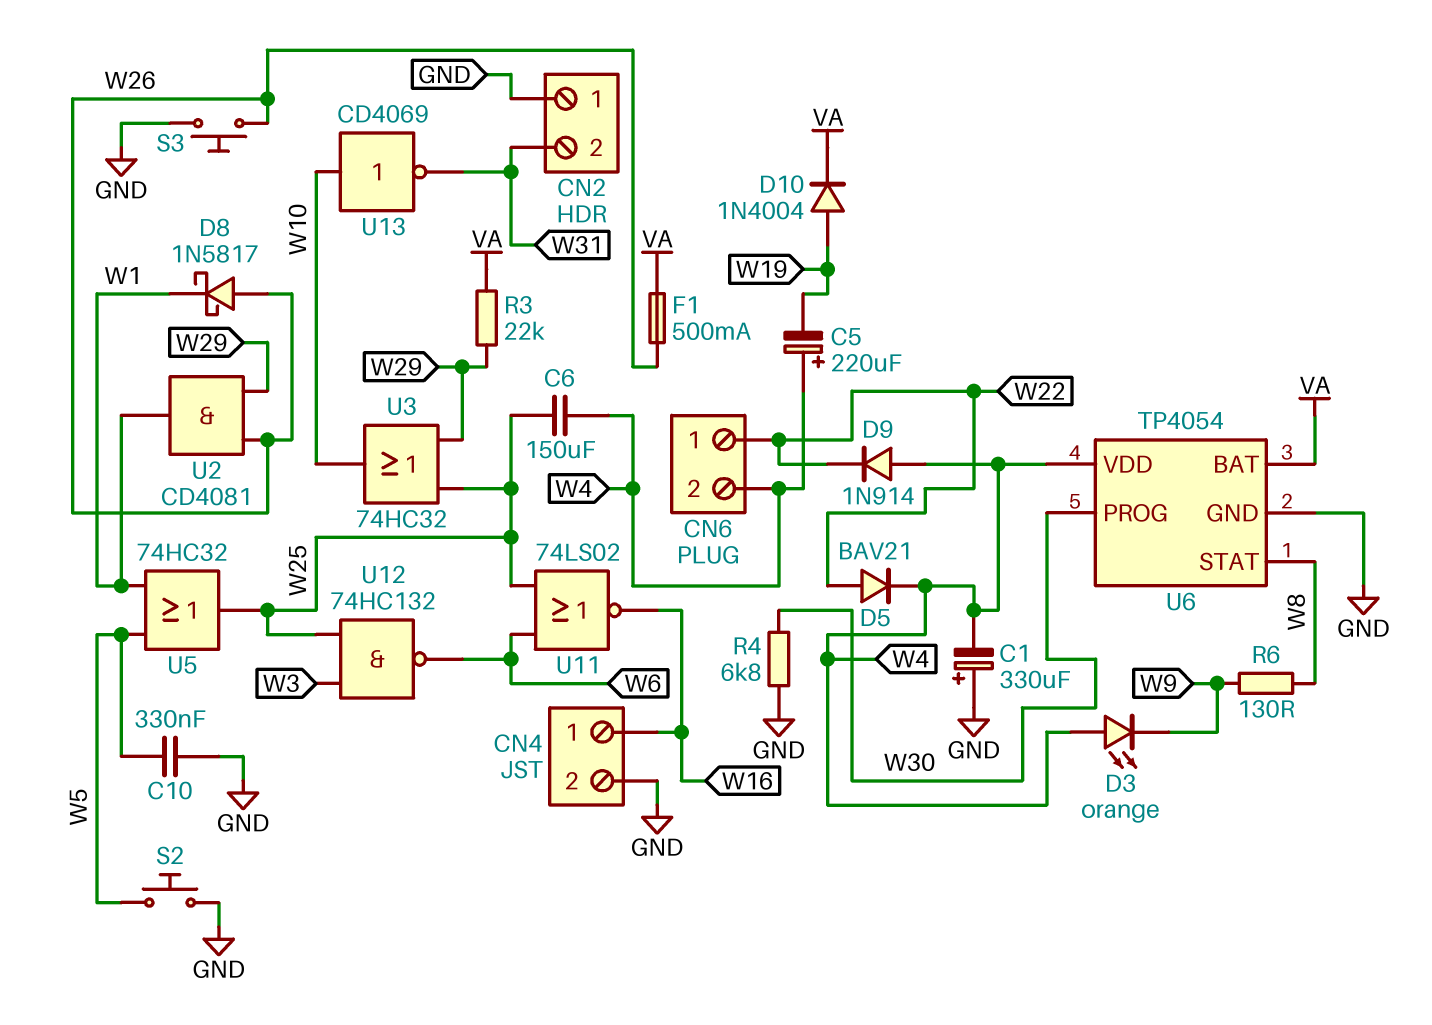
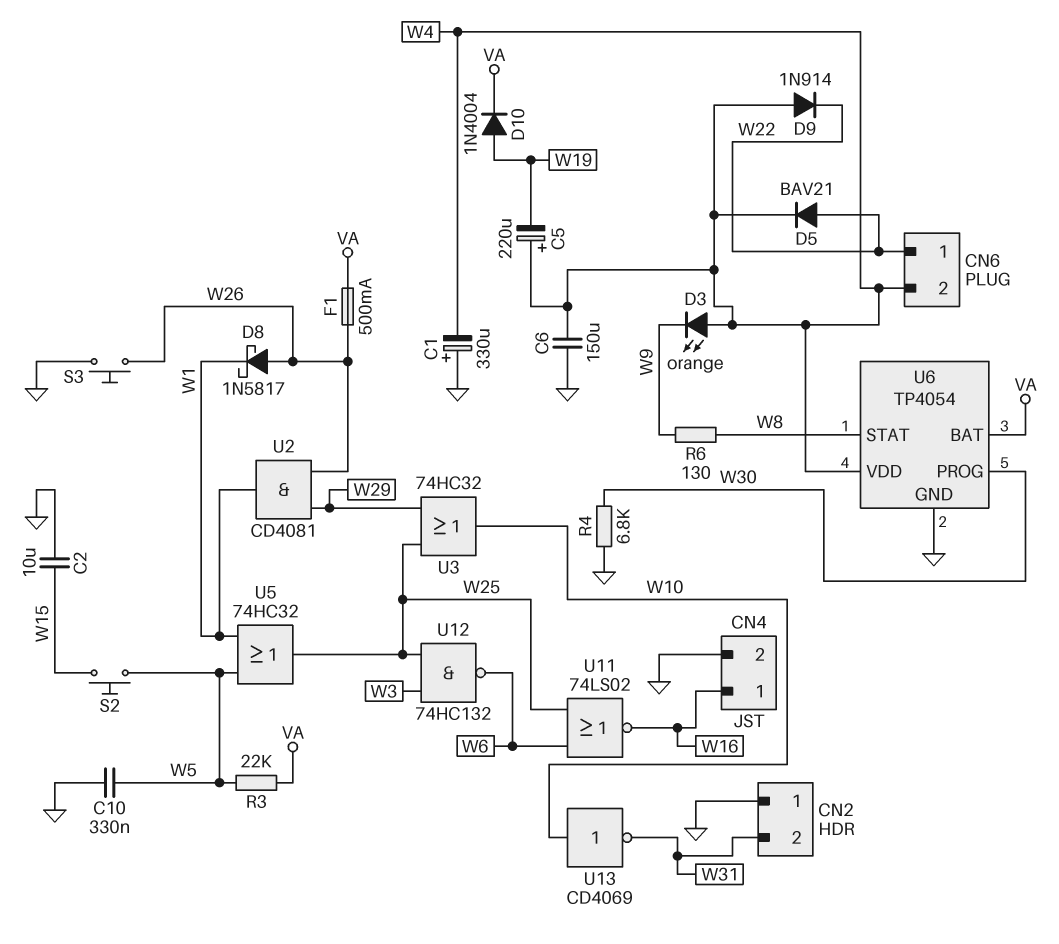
C2: none -> 10uF (GND, W15)
C6: 150uF (W4, W25) -> 150uF (GND, W4)
R3: 22k (VA, W29) -> 22k (VA, W5)
S2: button (GND, W5) -> button (W5, W15)

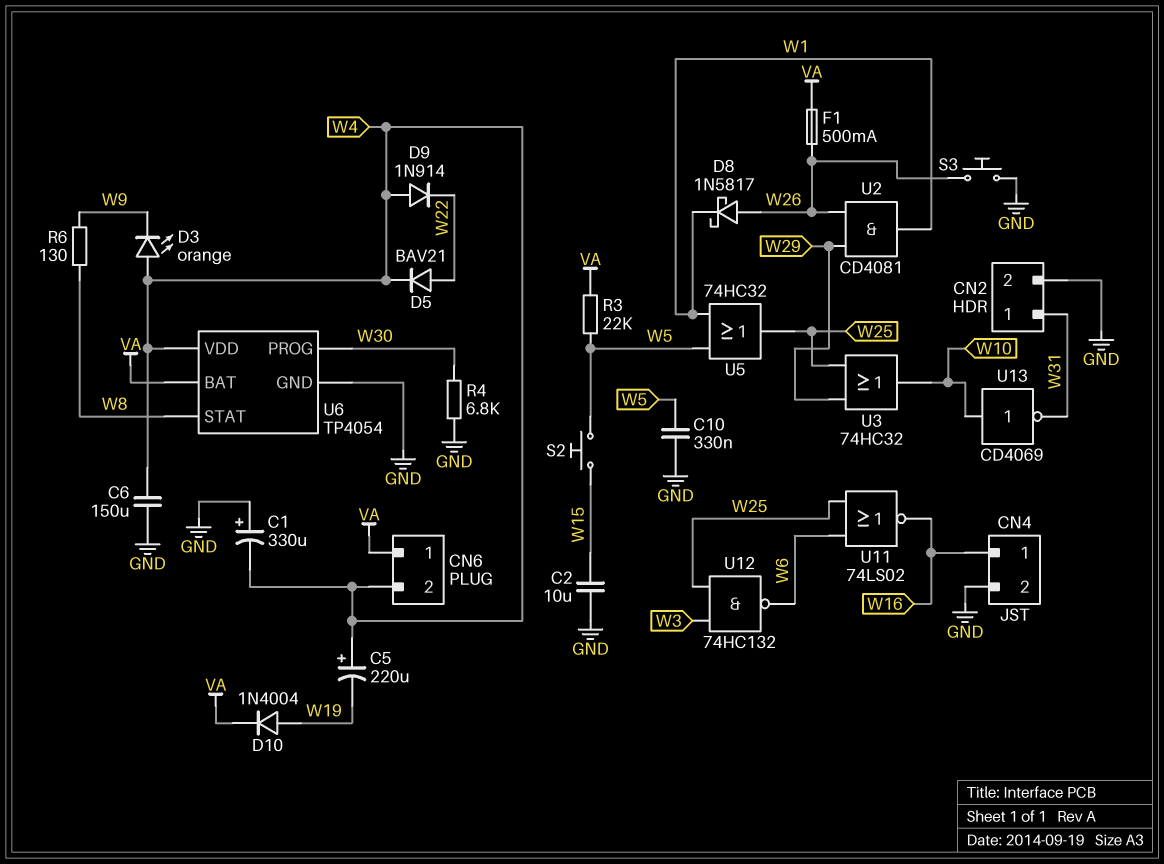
CN2 pin 1: GND -> W31
CN2 pin 2: W31 -> GND
CN6 pin 1: W22 -> VA

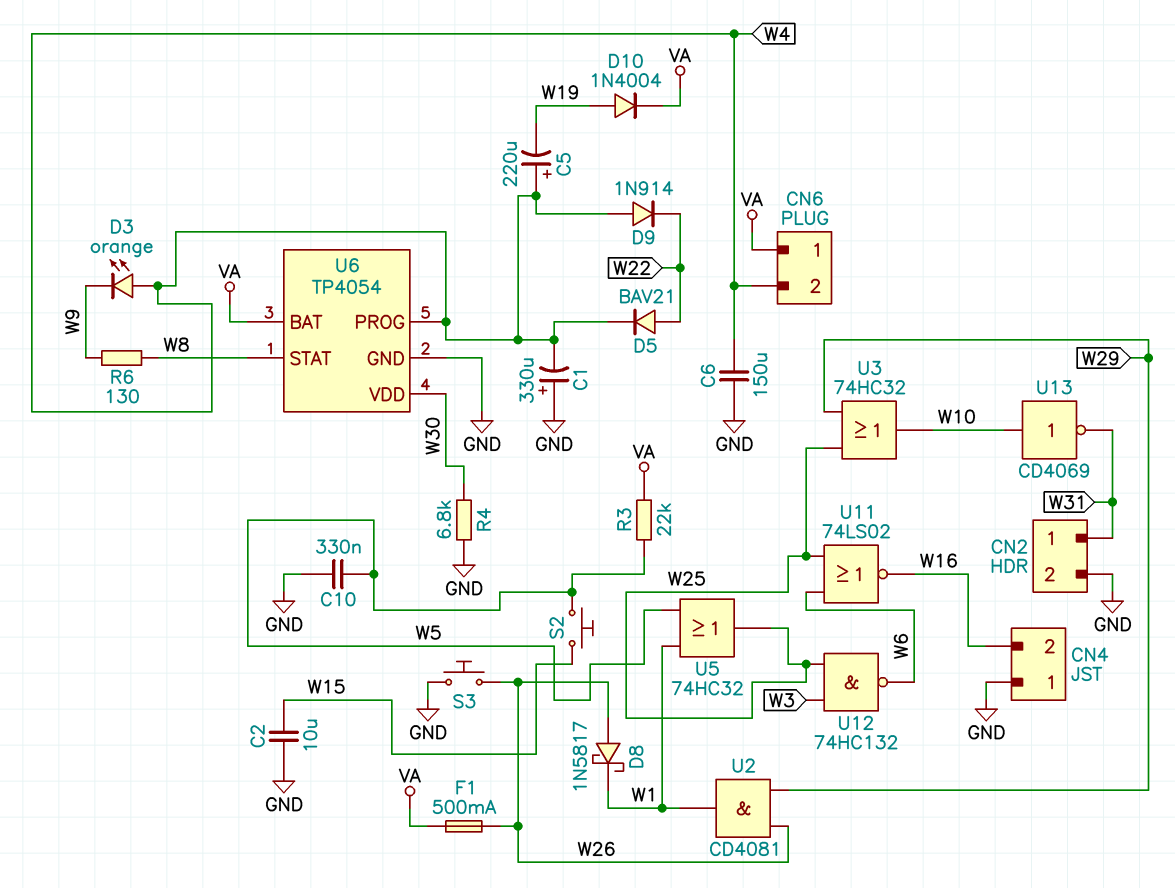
CN4 pin 1: W16 -> GND
CN4 pin 2: GND -> W16
U6 pin PROG: W30 -> W4
U6 pin VDD: W4 -> W30

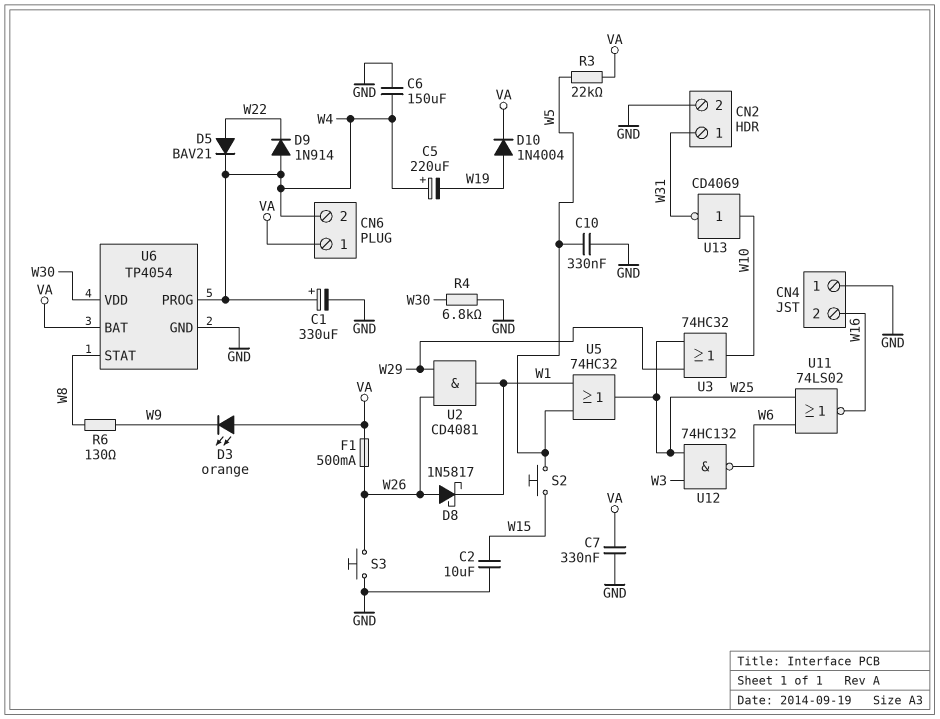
C1: 330uF (plus GND, minus W4) -> 330uF (plus W4, minus GND)
C7: none -> 330nF (GND, VA)
D3: LED orange (A W4, K W9) -> LED orange (A VA, K W9)

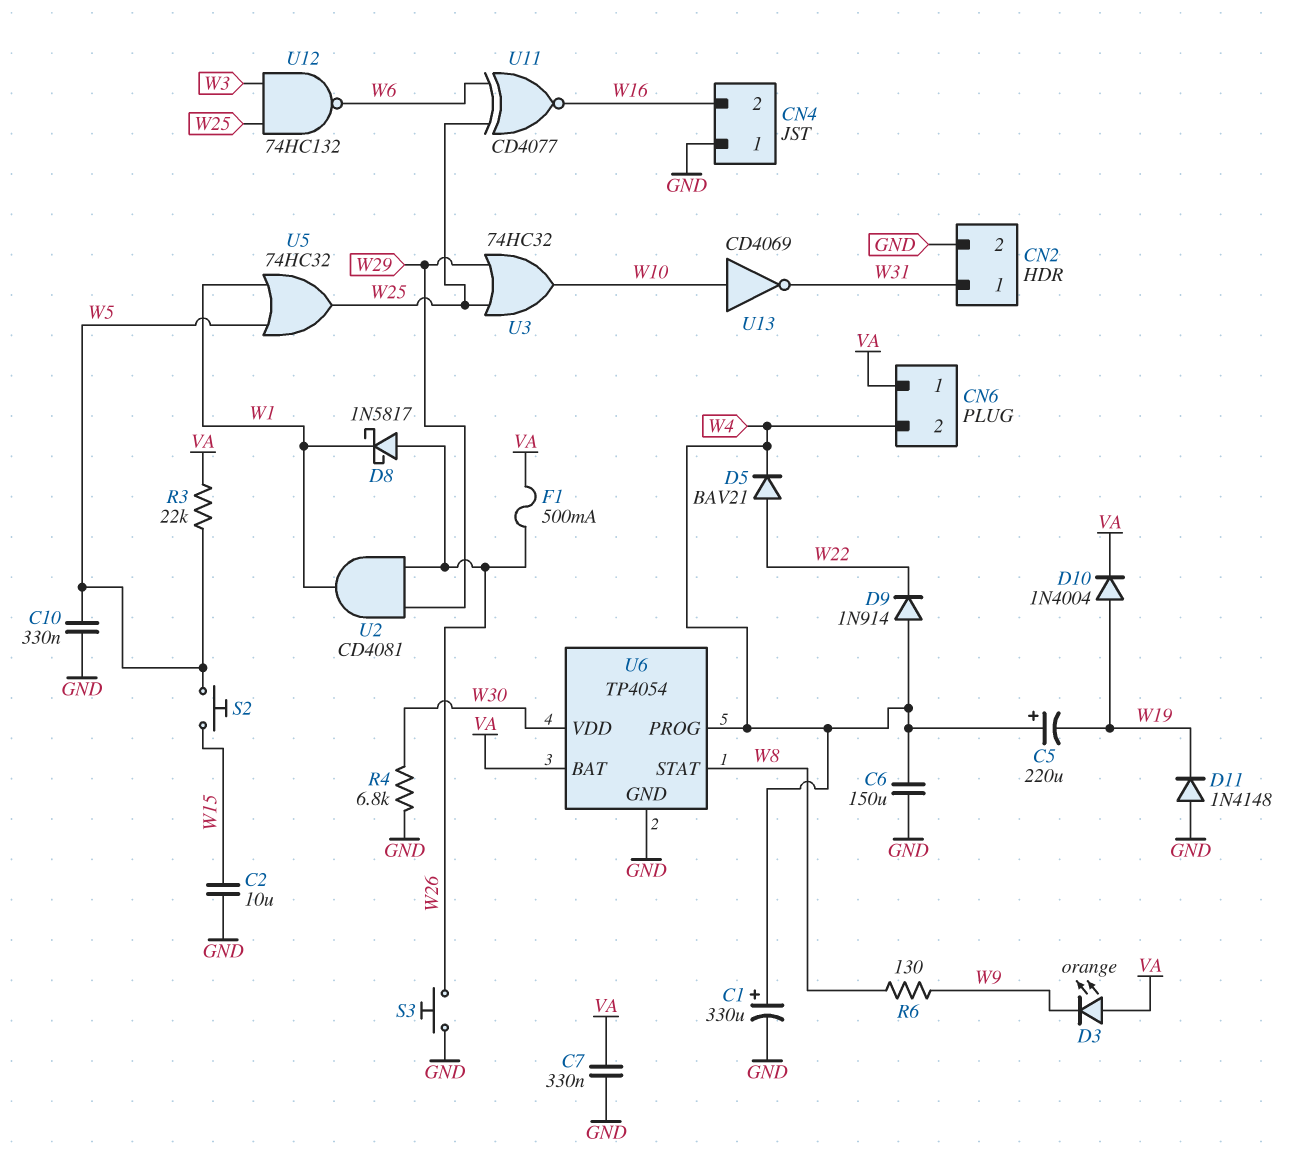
D11: none -> diode 1N4148 (A GND, K W19)
U11: NOR 74LS02 (in W6, in W25, out W16) -> XNOR CD4077 (in W6, in W25, out W16)

